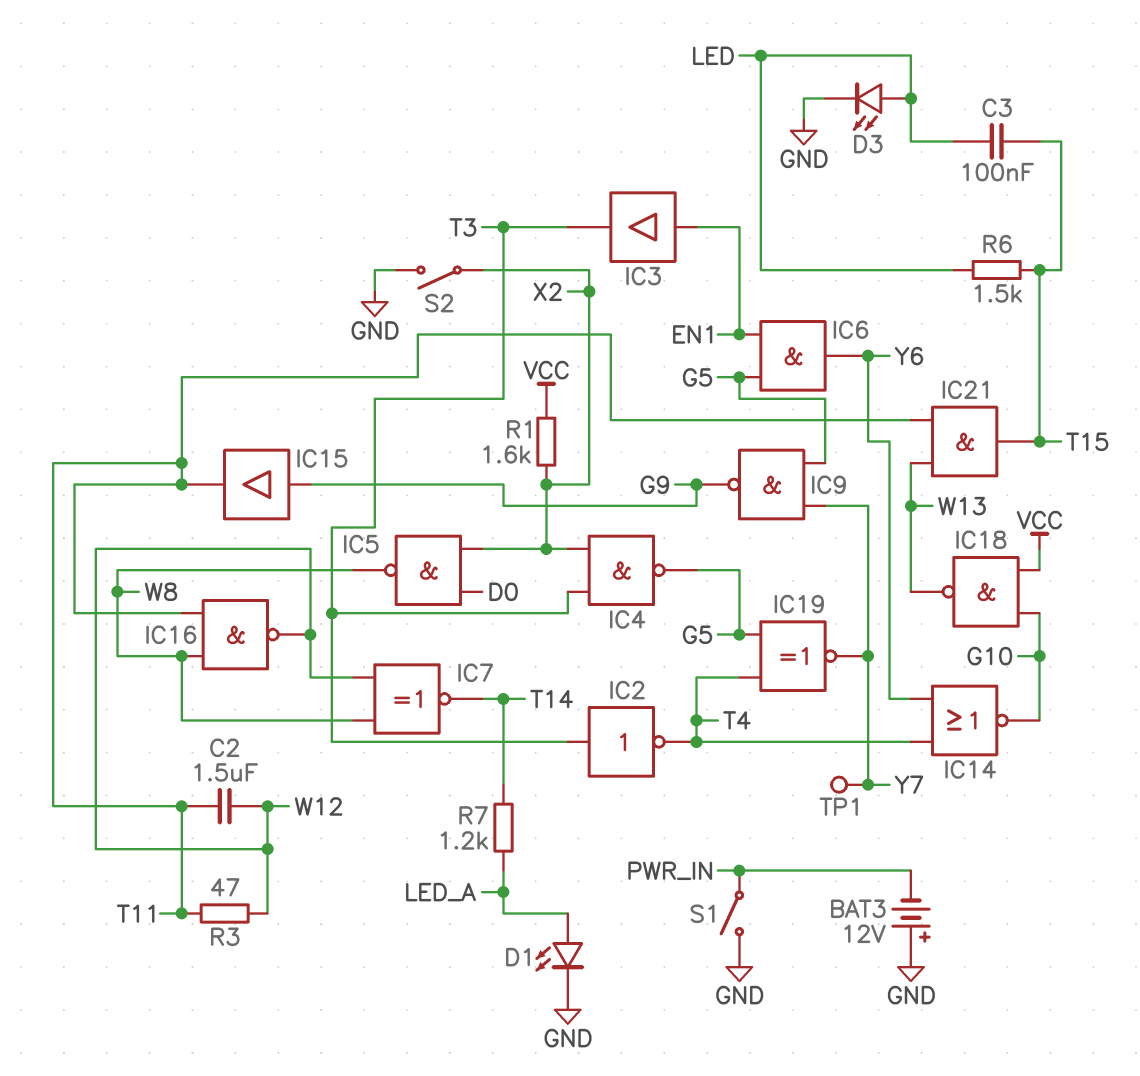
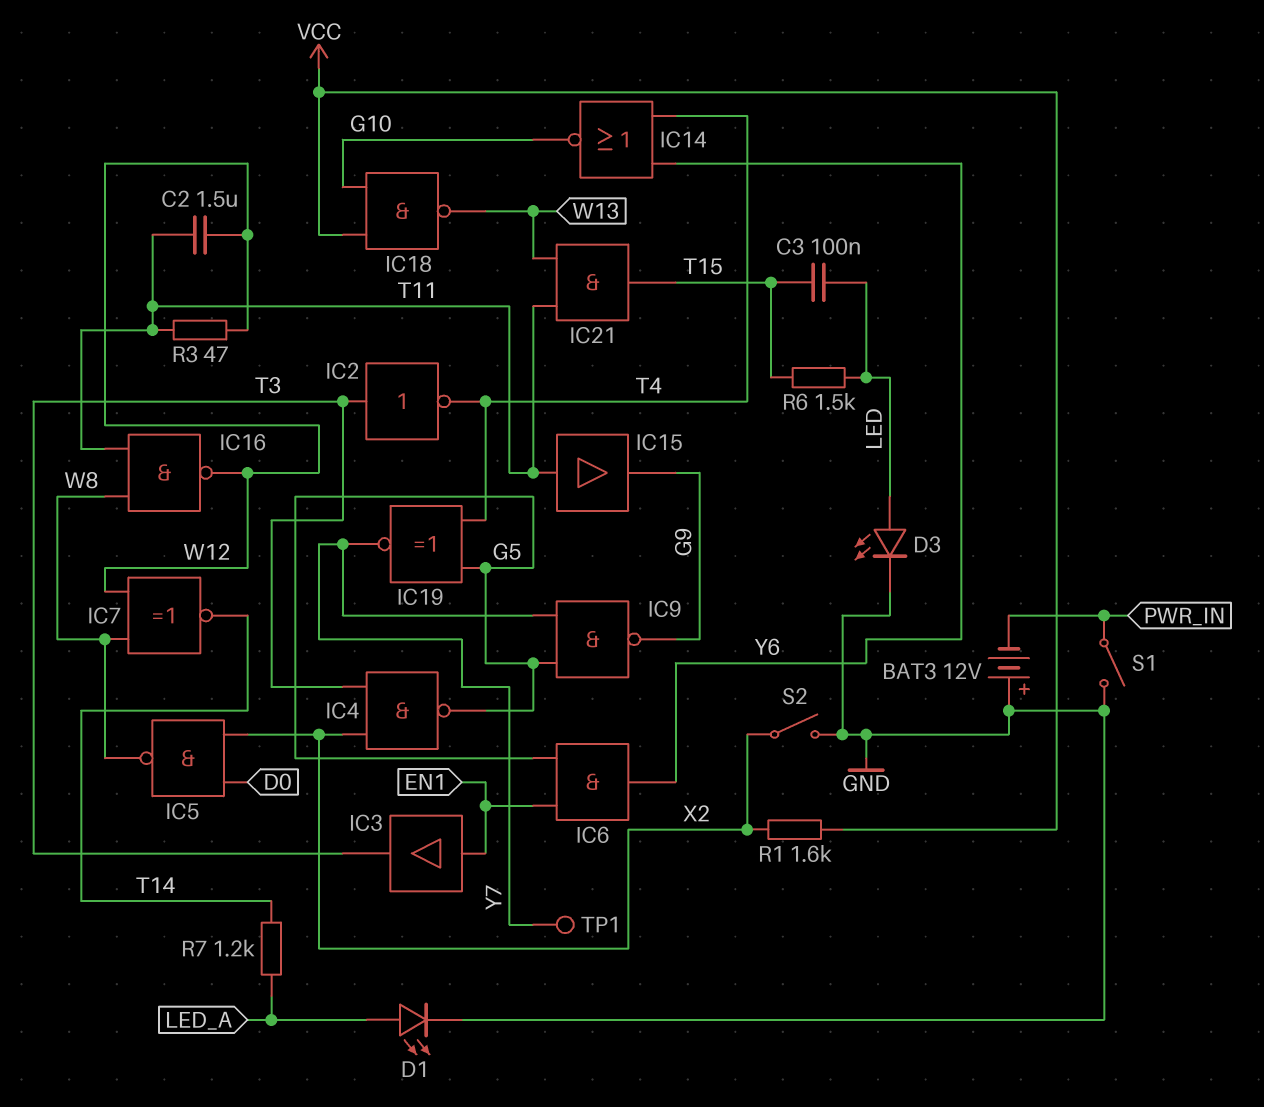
IC15: buffer (in G9, out T11) -> buffer (in T11, out G9)

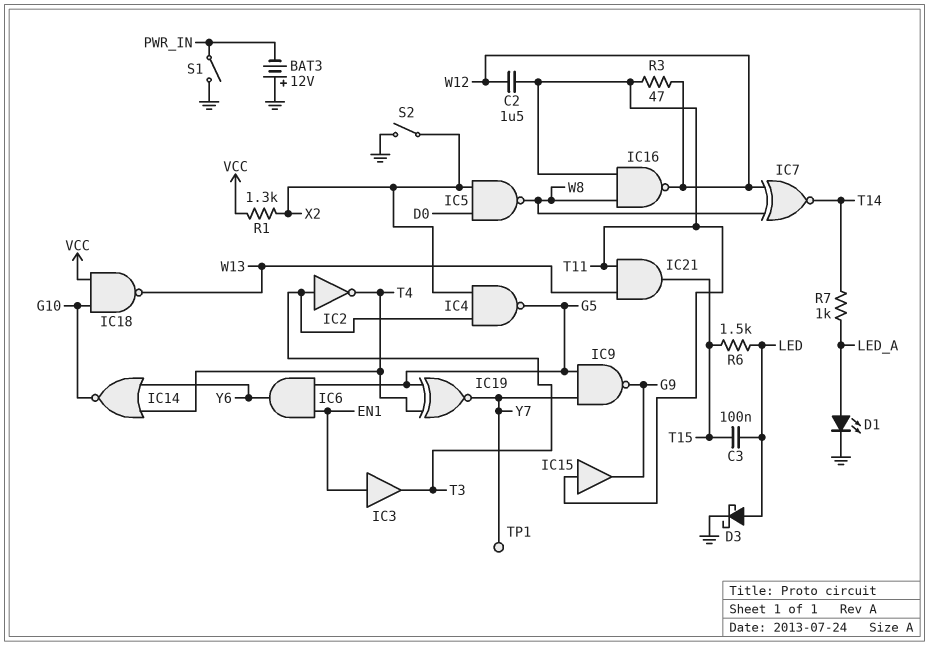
D3: LED (A LED, K GND) -> schottky (A LED, K GND)
R1: 1.6k (VCC, X2) -> 1.3k (VCC, X2)
R7: 1.2k (LED_A, T14) -> 1k (LED_A, T14)

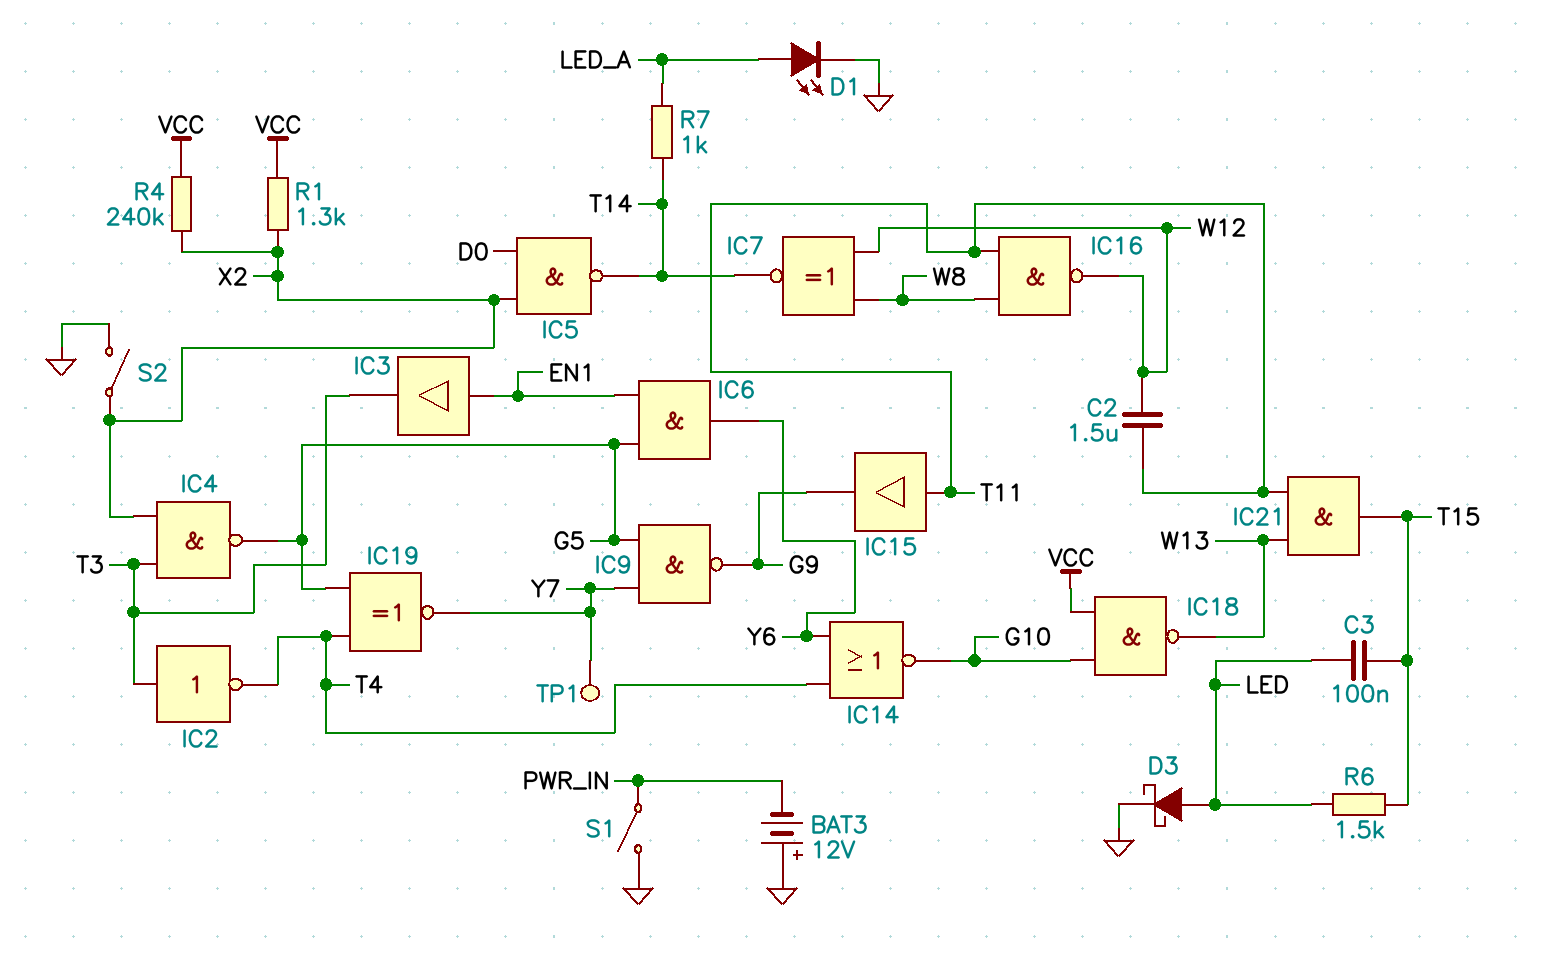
IC5: NAND (in D0, in X2, out W8) -> NAND (in D0, in X2, out T14)
R3: 47 (T11, W12) -> none
R4: none -> 240k (VCC, X2)

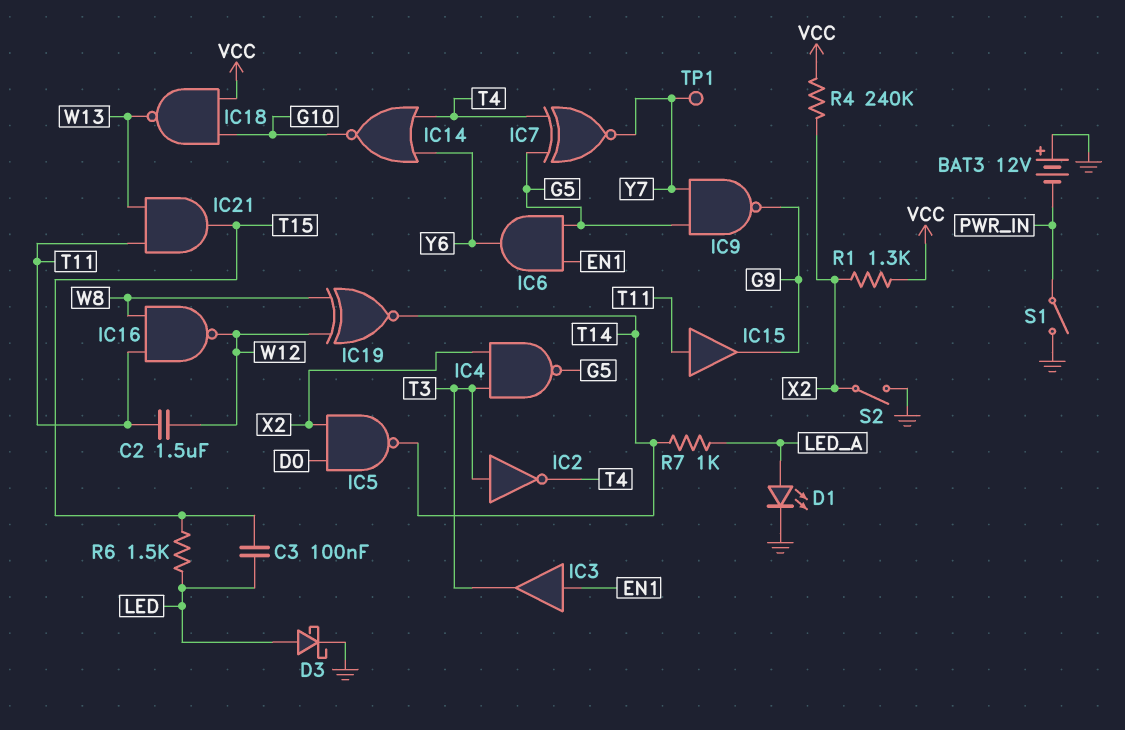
IC7: XNOR (in W8, in W12, out T14) -> XNOR (in G5, in T4, out Y7)
IC19: XNOR (in G5, in T4, out Y7) -> XNOR (in W8, in W12, out T14)

